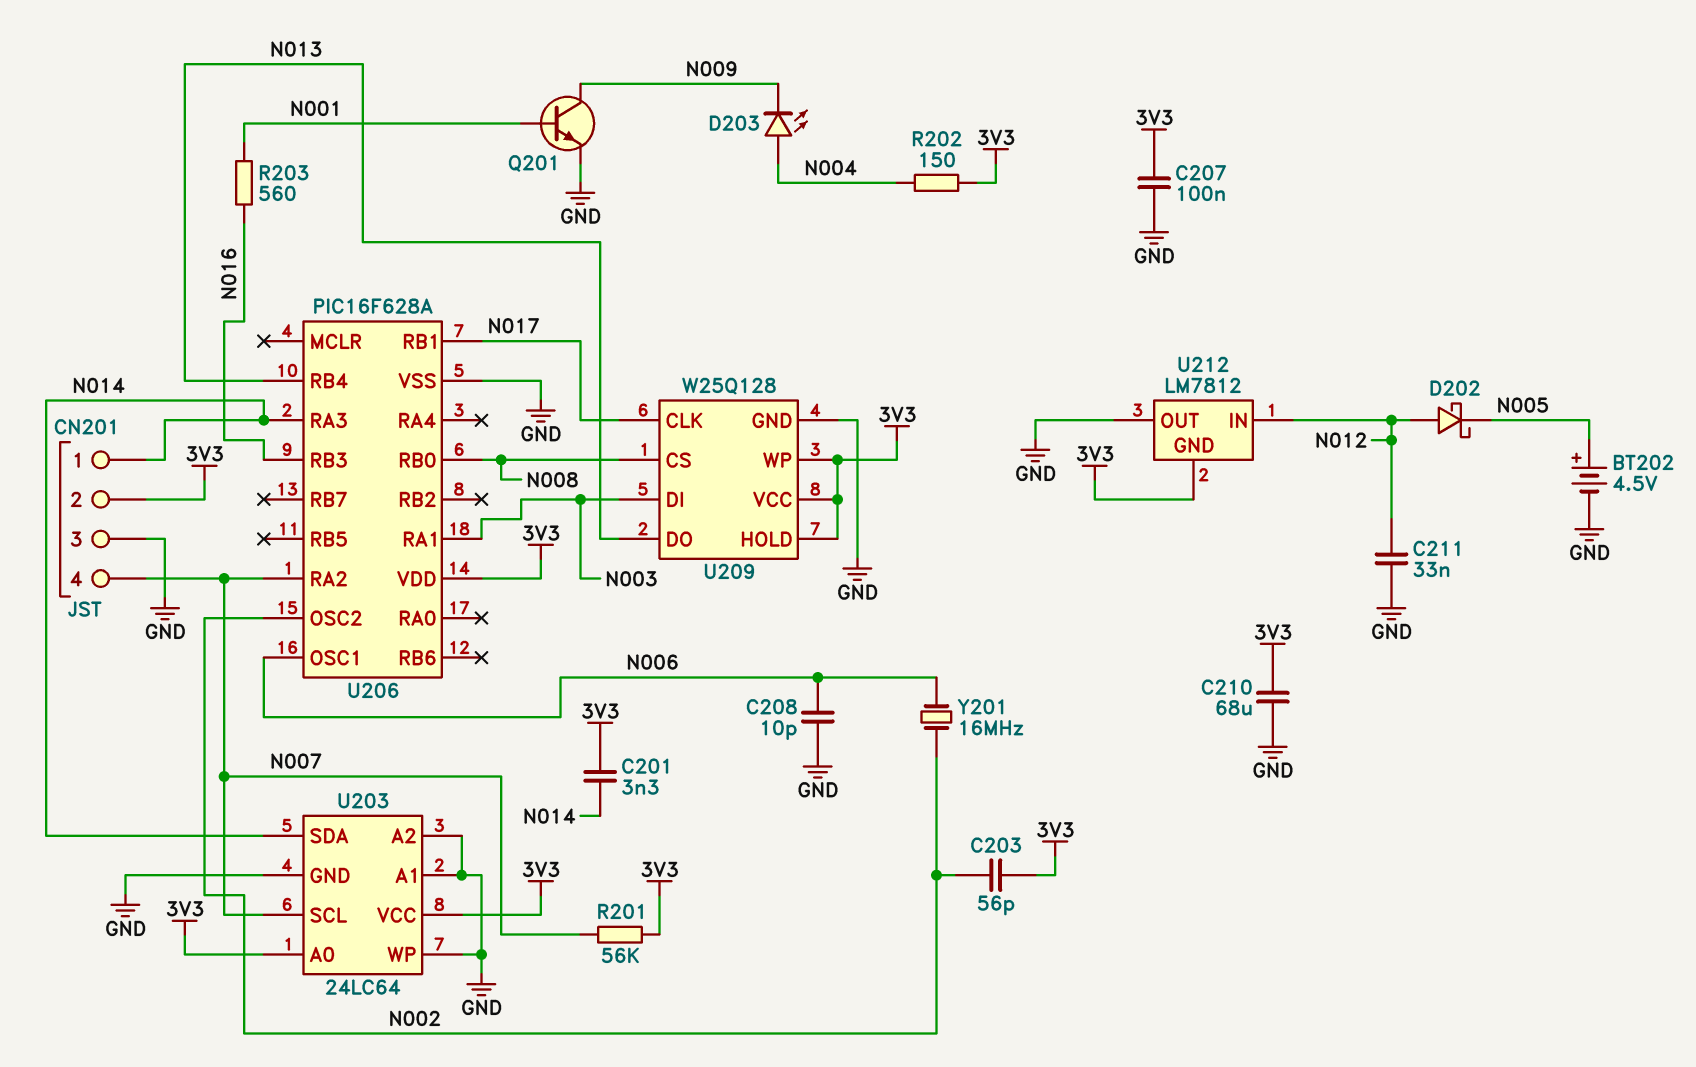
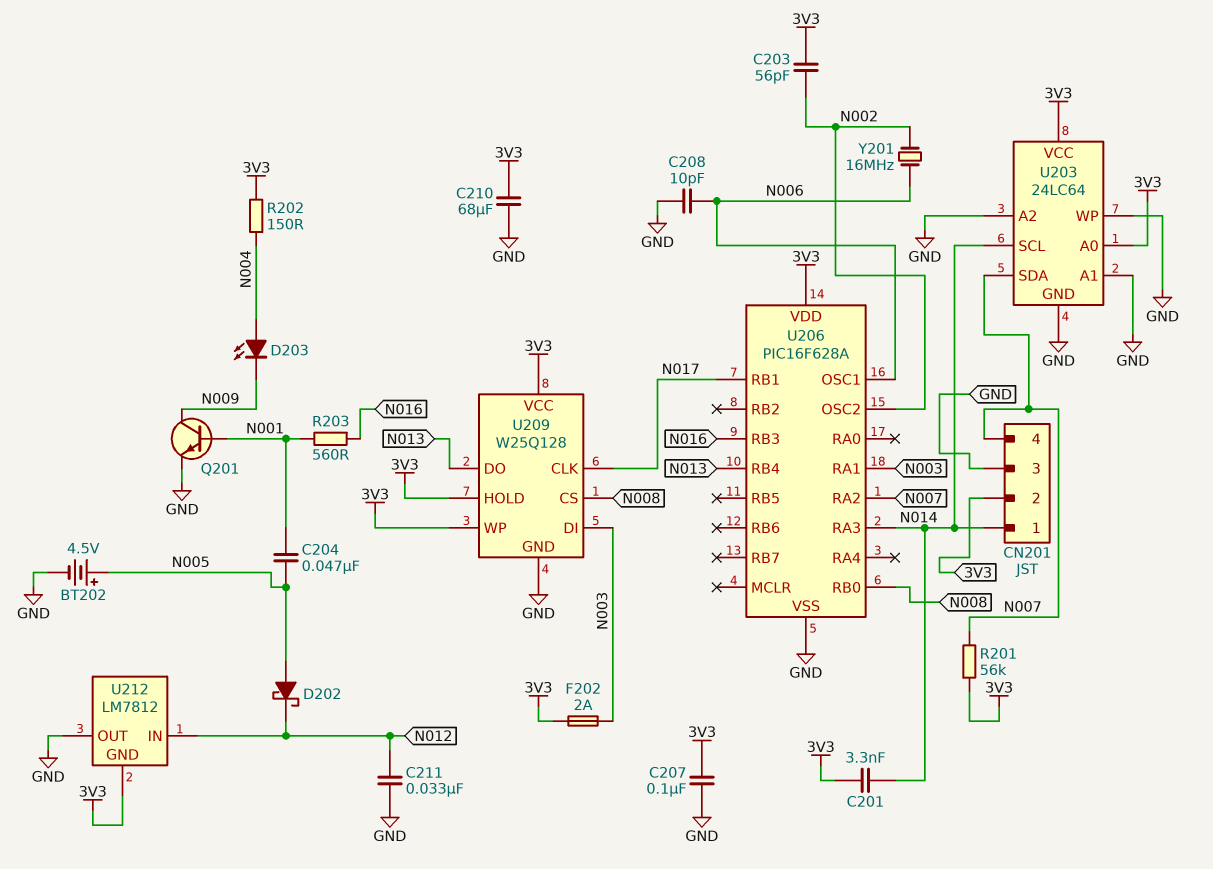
C204: none -> 47nF (N001, N005)
D202: schottky (A N012, K N005) -> schottky (A N005, K N012)
F202: none -> 2A (3V3, N003)
U203 pin SCL: N007 -> N014
U203 pin SDA: N014 -> N007

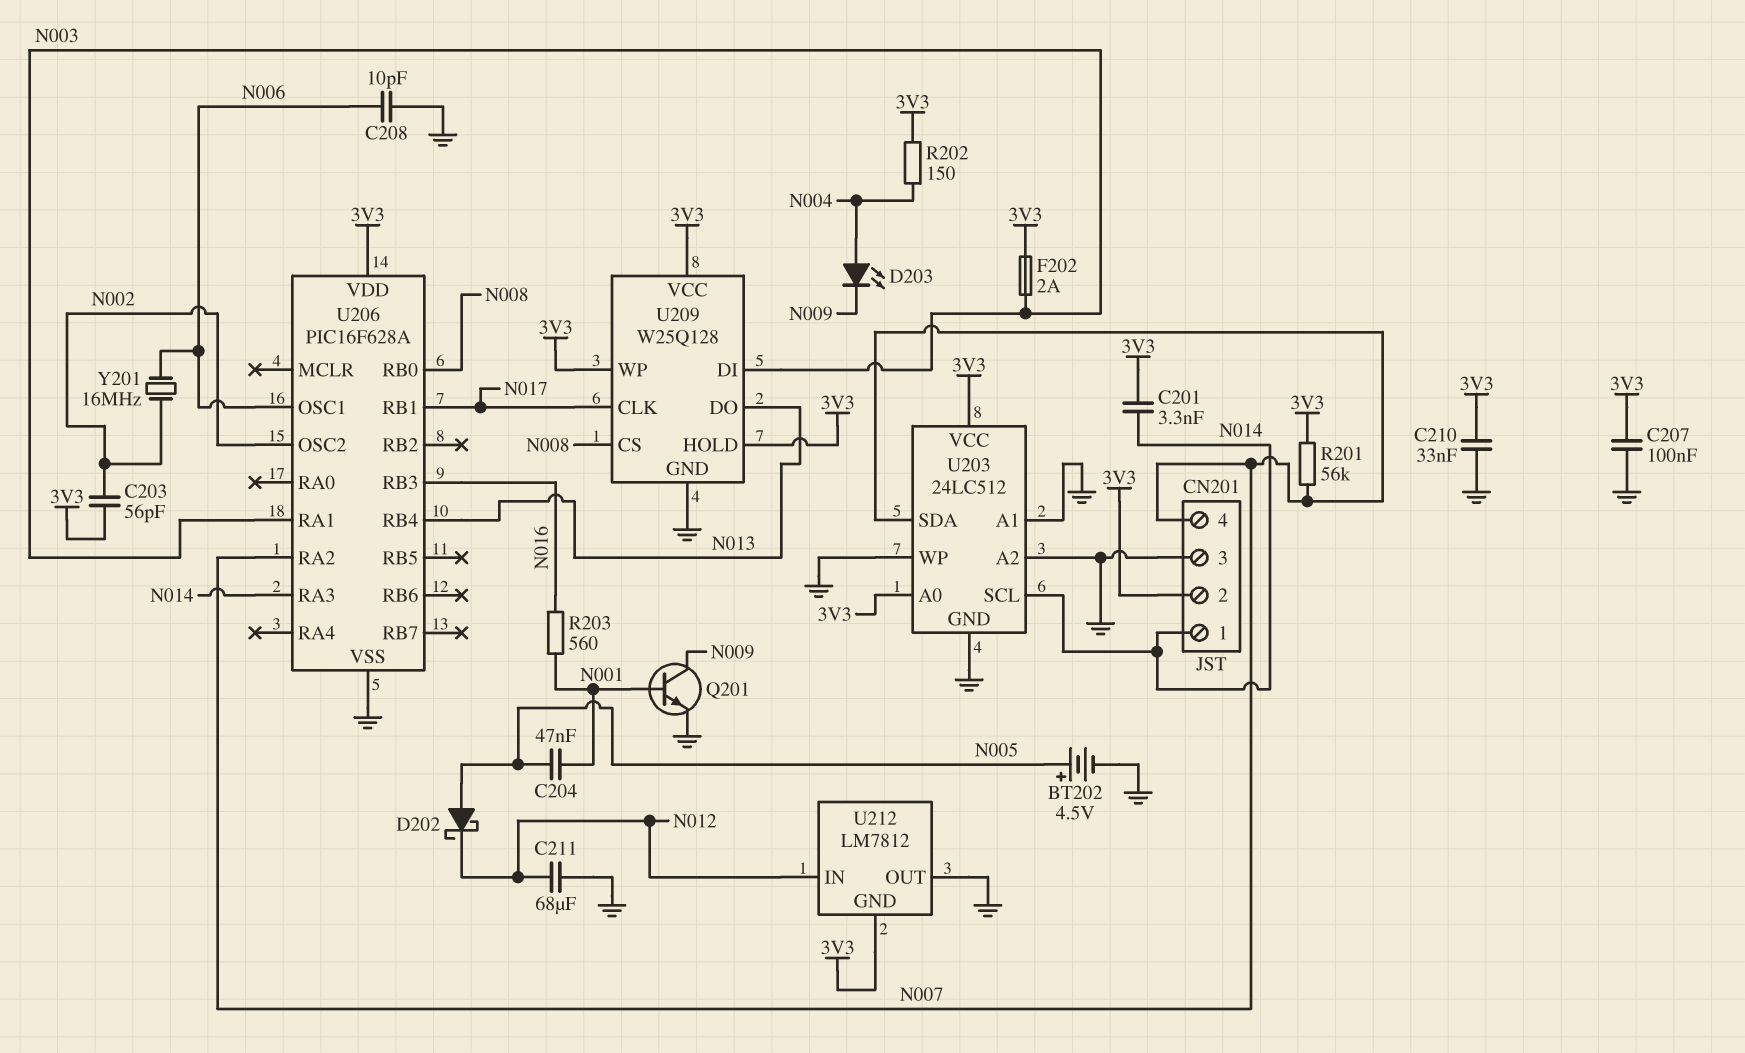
C210: 68uF (3V3, GND) -> 33nF (3V3, GND)
C211: 33nF (GND, N012) -> 68uF (GND, N012)
U203: 24LC64 -> 24LC512

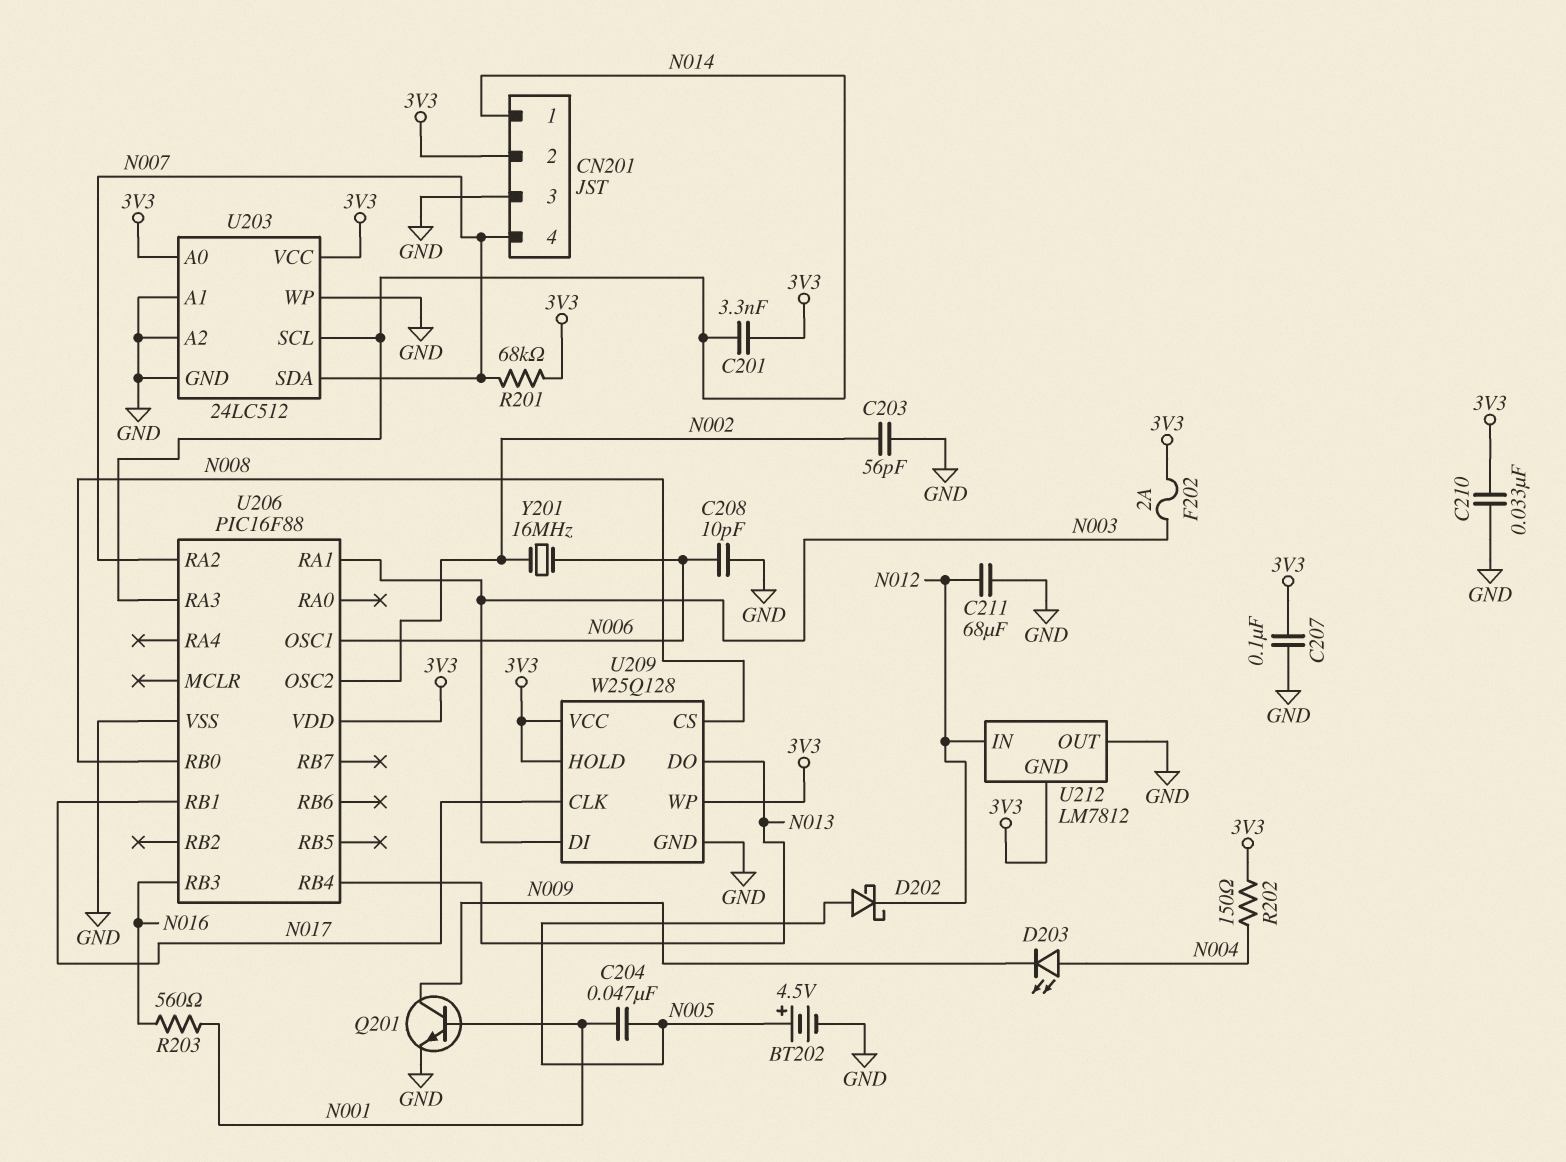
C203: 56pF (3V3, N002) -> 56pF (GND, N002)
R201: 56k (3V3, N007) -> 68k (3V3, N007)
U206: PIC16F628A -> PIC16F88

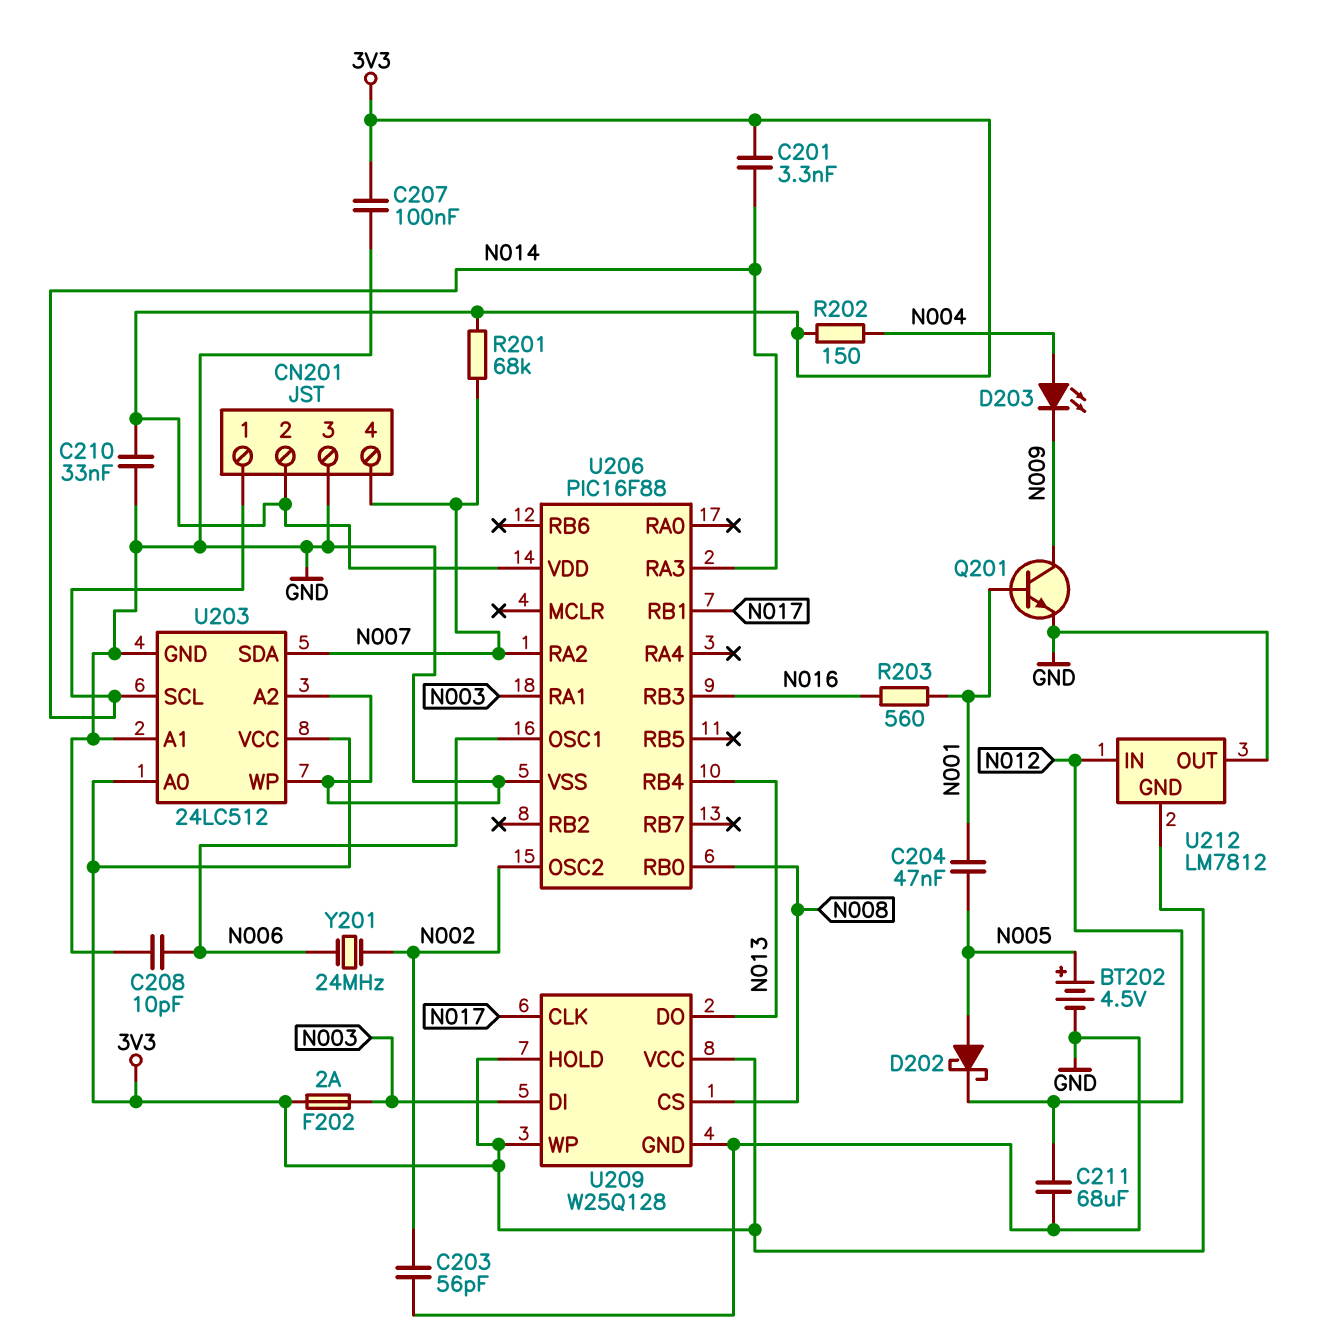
Y201: 16MHz (N002, N006) -> 24MHz (N002, N006)

